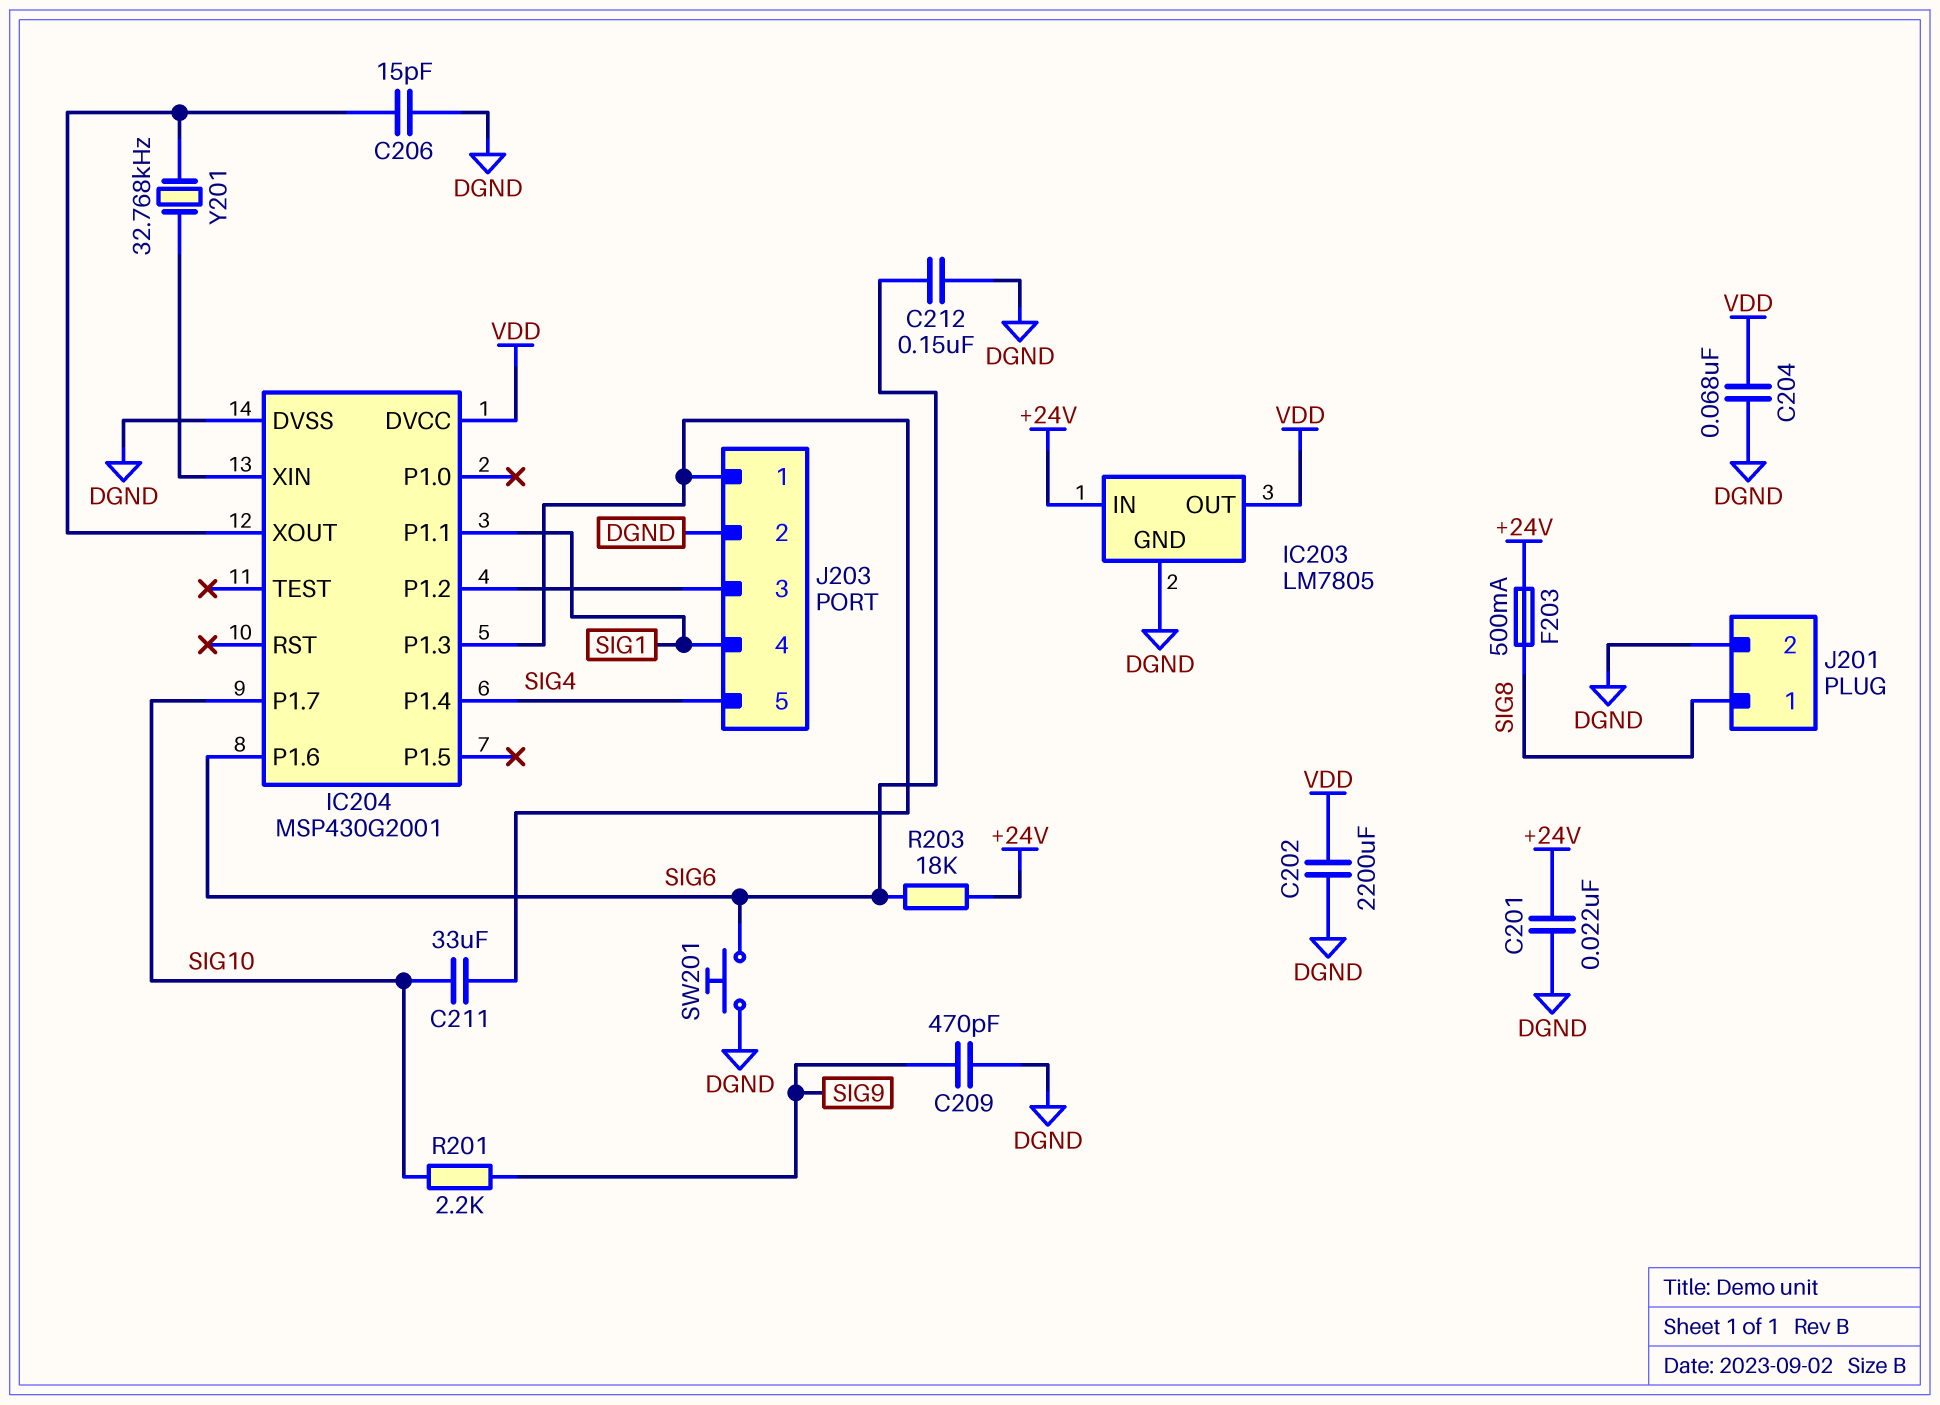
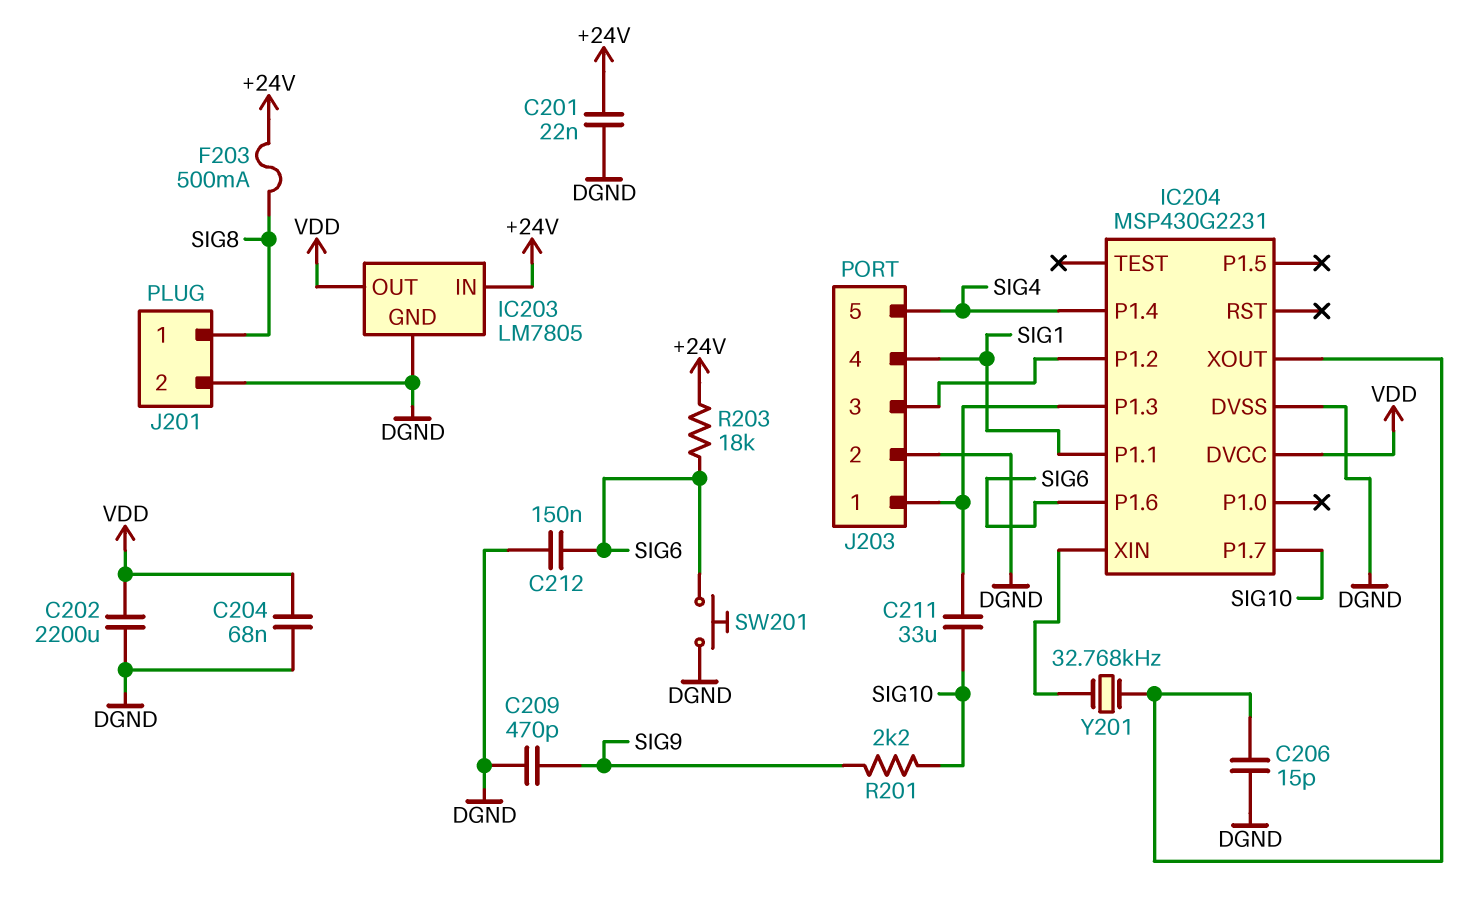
IC204: MSP430G2001 -> MSP430G2231

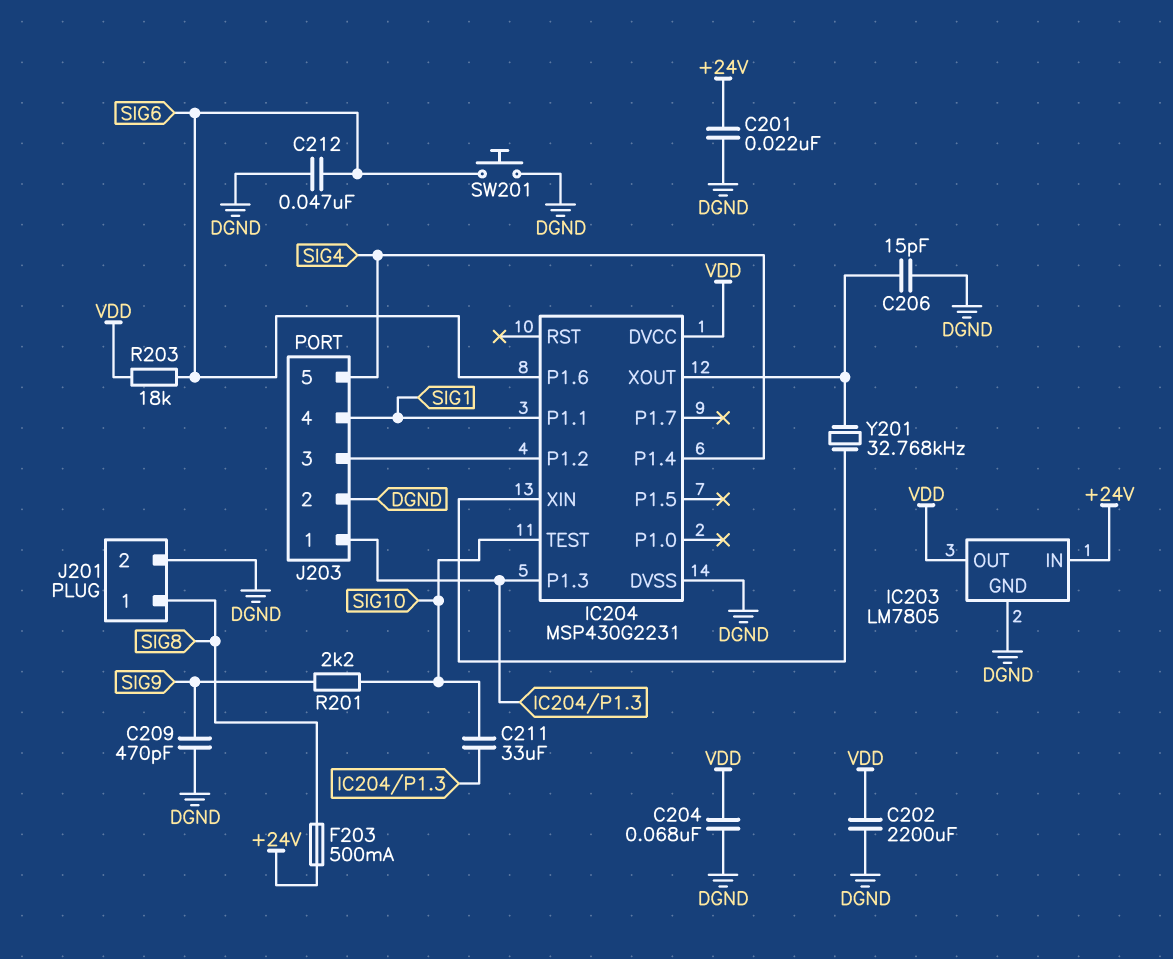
C212: 150nF (DGND, SIG6) -> 47nF (DGND, SIG6)
IC204 pin P1.7: SIG10 -> none
IC204 pin TEST: none -> SIG10
R203: 18k (+24V, SIG6) -> 18k (SIG6, VDD)

